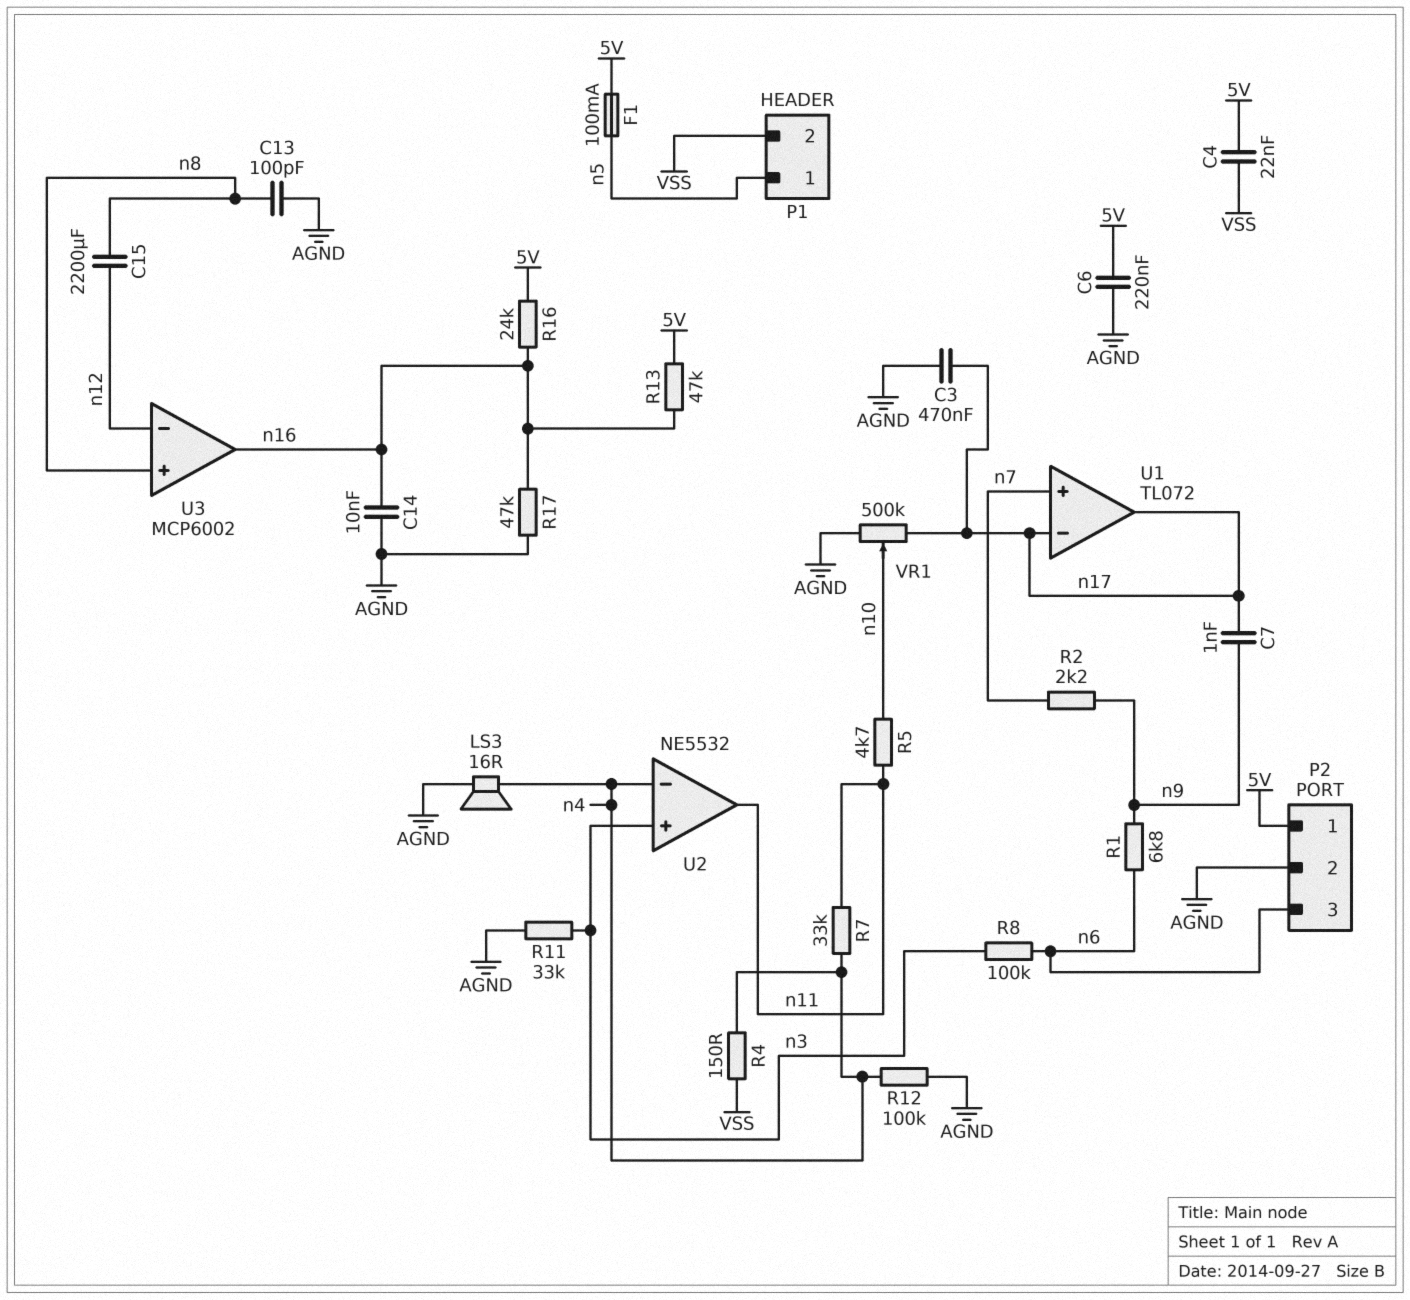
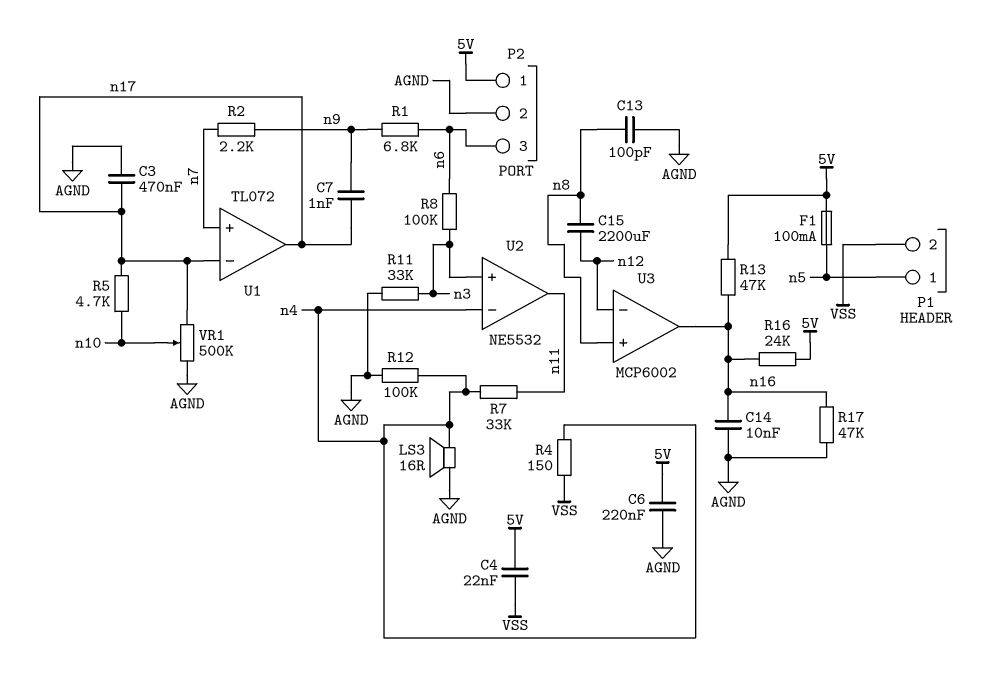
R5: 4.7k (n10, n11) -> 4.7k (n10, n17)

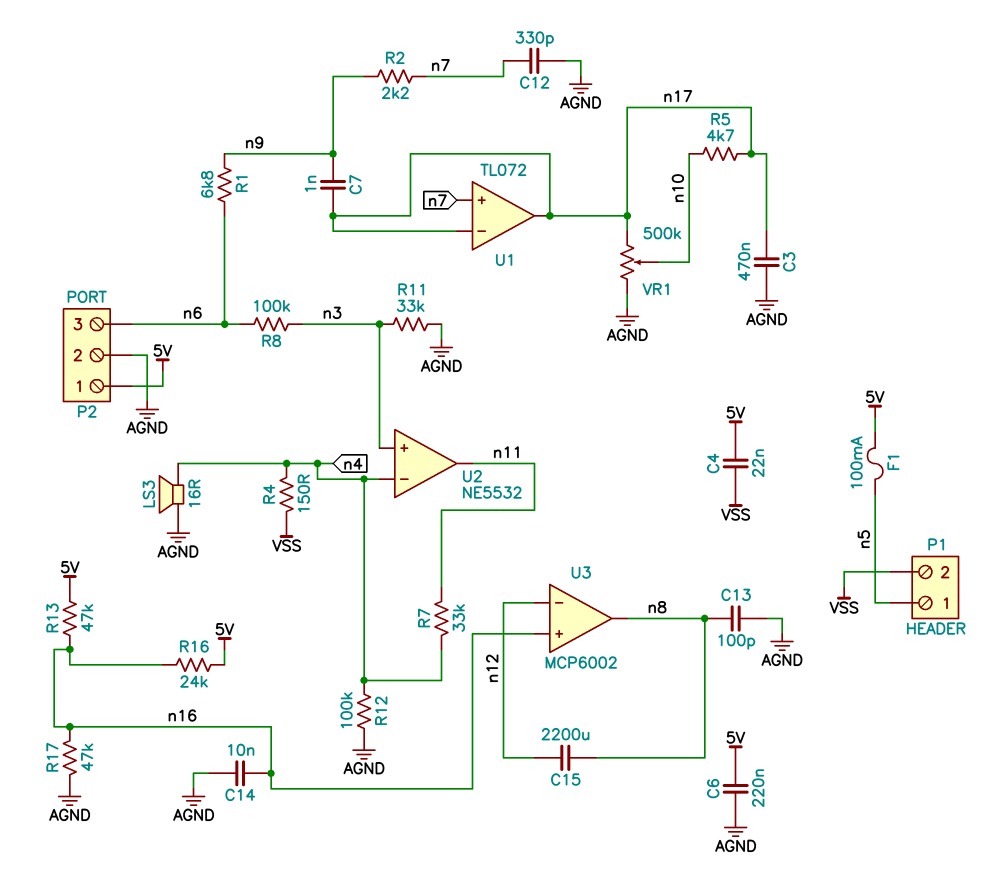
C12: none -> 330pF (AGND, n7)
U3 pin in+: n8 -> n16
U3 pin out: n16 -> n8

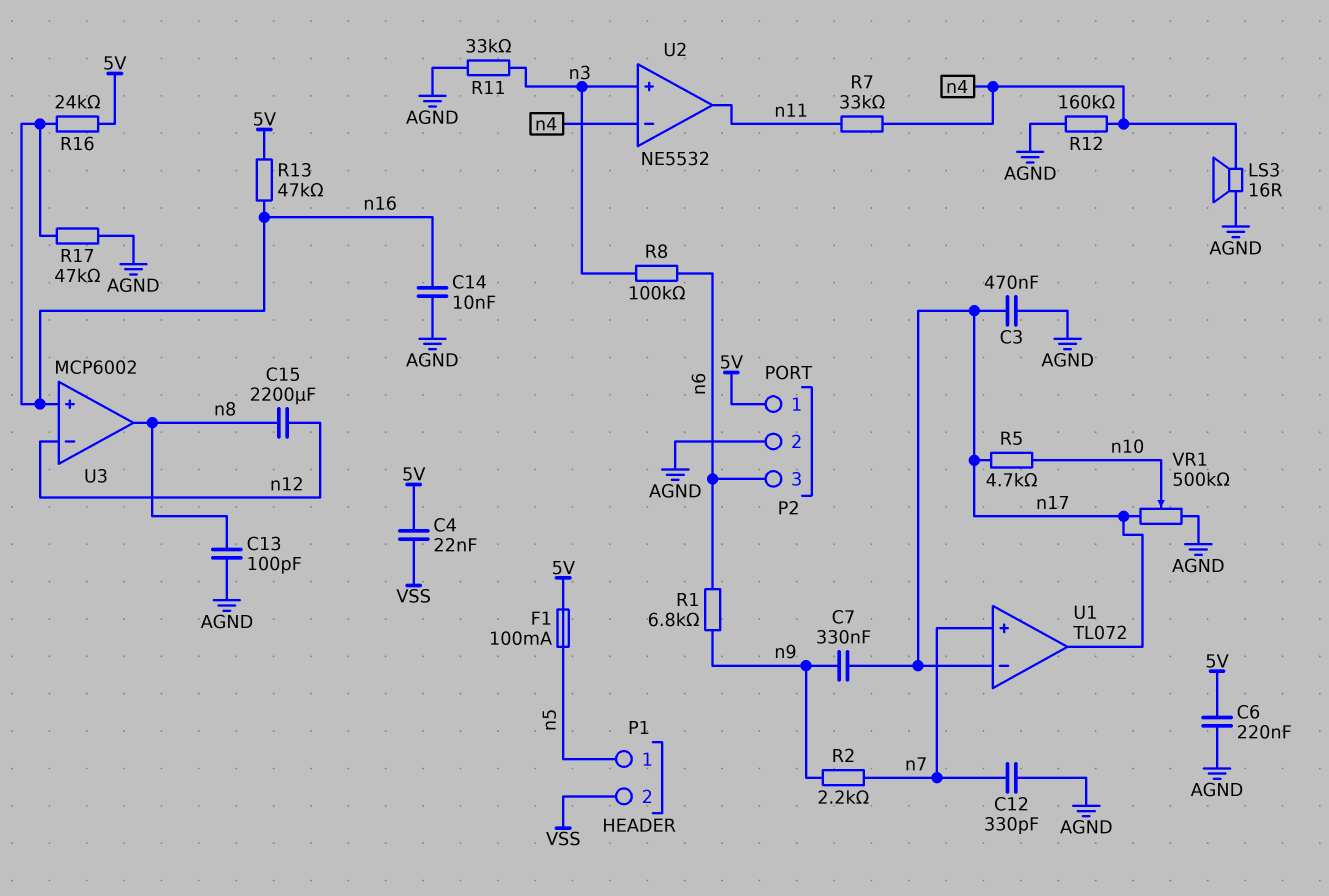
C7: 1nF (n9, n17) -> 330nF (n9, n17)
R4: 150 (VSS, n4) -> none
R12: 100k (AGND, n4) -> 160k (AGND, n4)

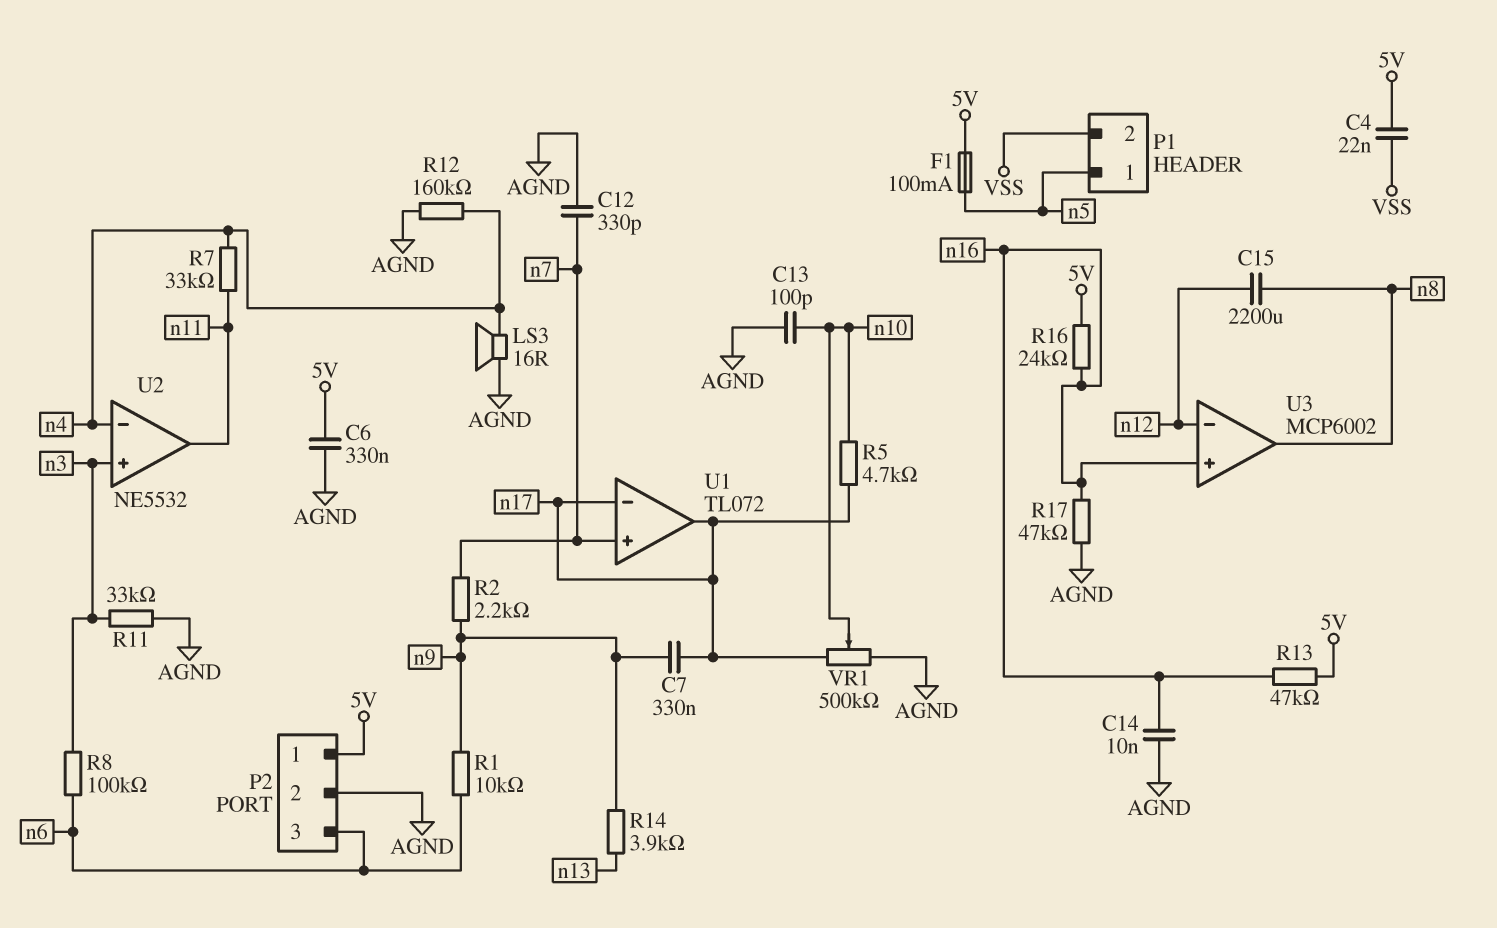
C3: 470nF (AGND, n17) -> none
C6: 220nF (5V, AGND) -> 330nF (5V, AGND)
C13: 100pF (AGND, n8) -> 100pF (AGND, n10)
R1: 6.8k (n6, n9) -> 10k (n6, n9)
R14: none -> 3.9k (n9, n13)

